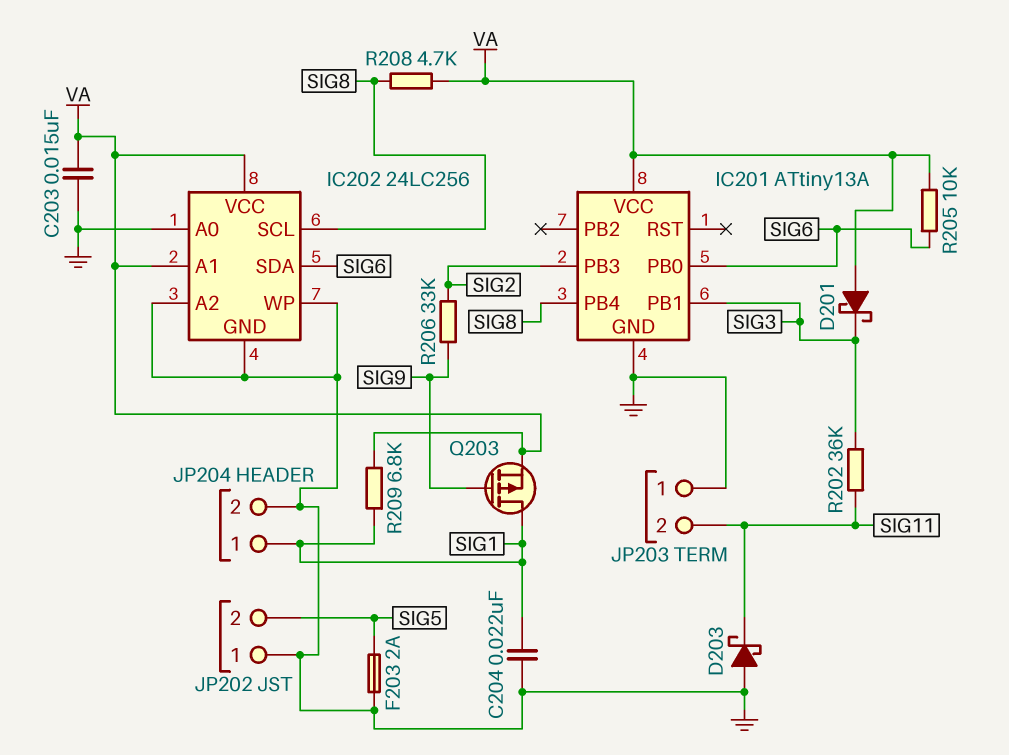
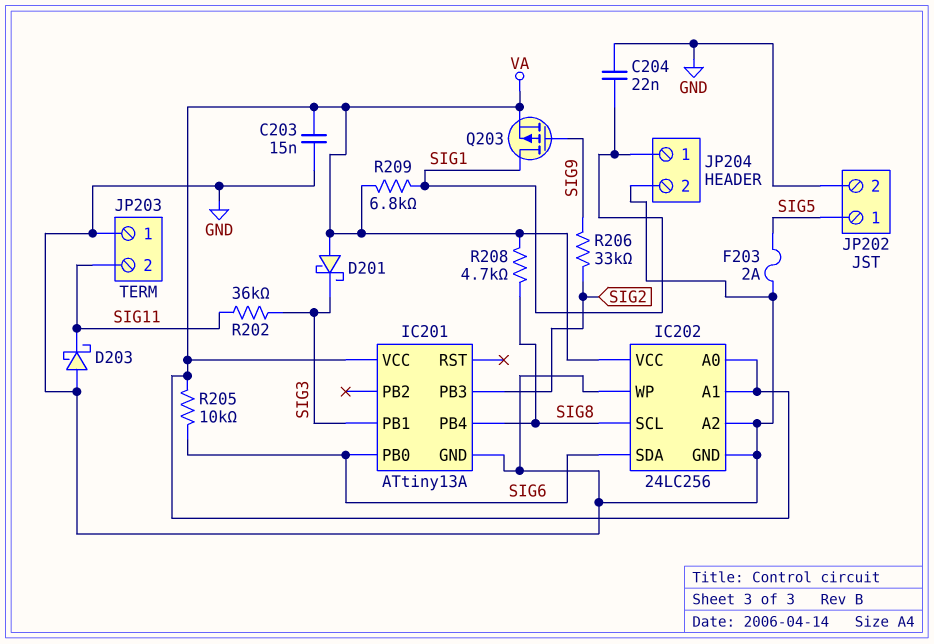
IC202 pin A0: GND -> VA
JP202 pin 1: GND -> SIG5
JP202 pin 2: SIG5 -> GND

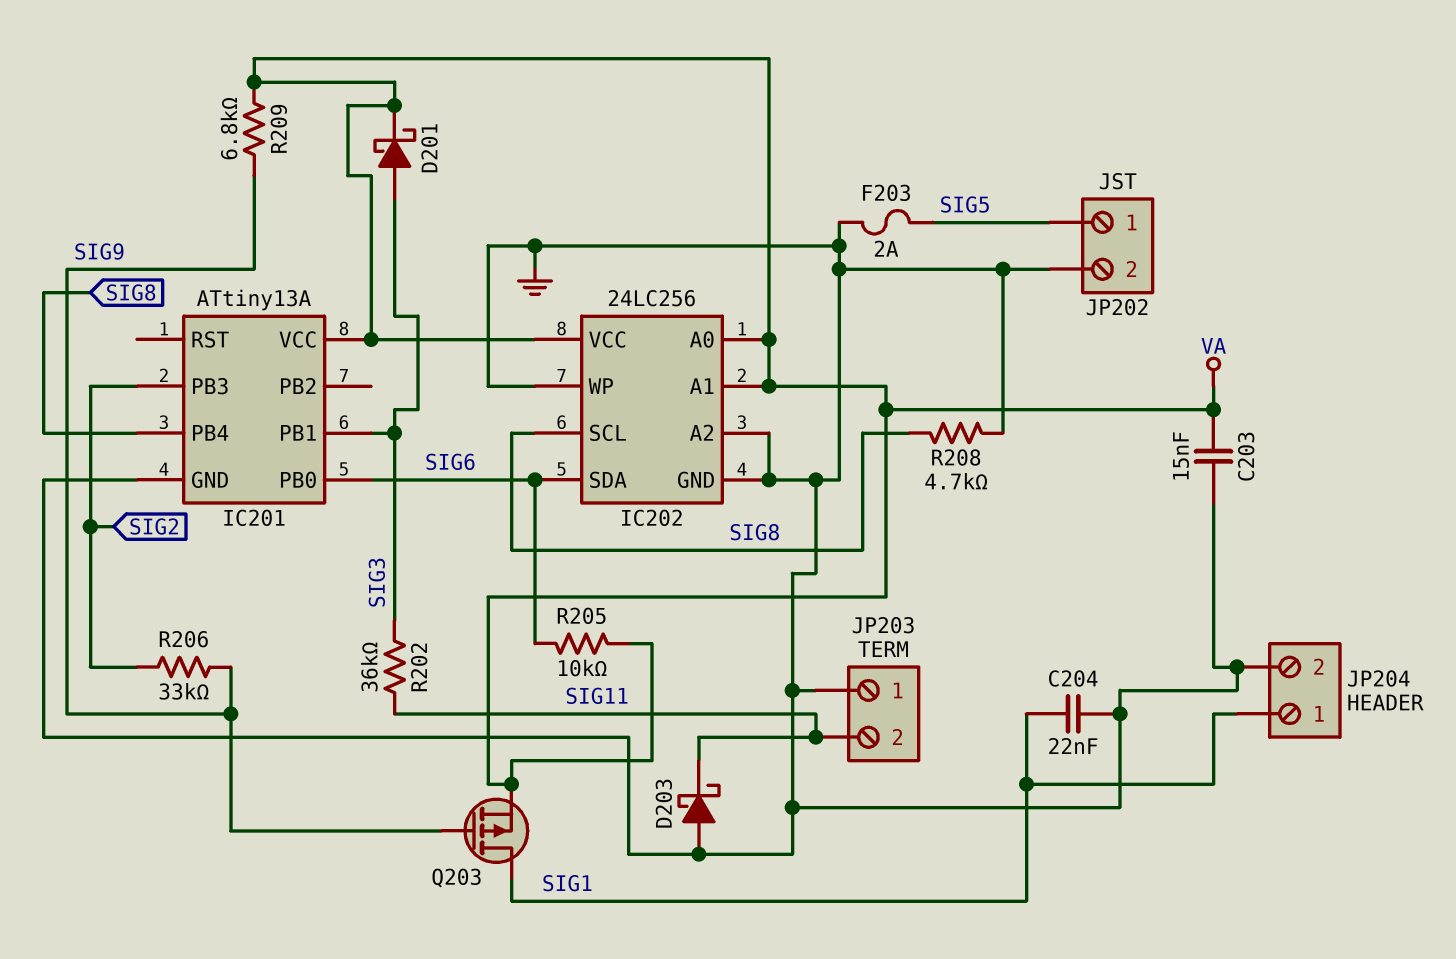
D201: schottky (A VA, K SIG3) -> schottky (A SIG3, K VA)
R208: 4.7k (SIG8, VA) -> 4.7k (GND, SIG8)
R209: 6.8k (SIG1, VA) -> 6.8k (SIG9, VA)

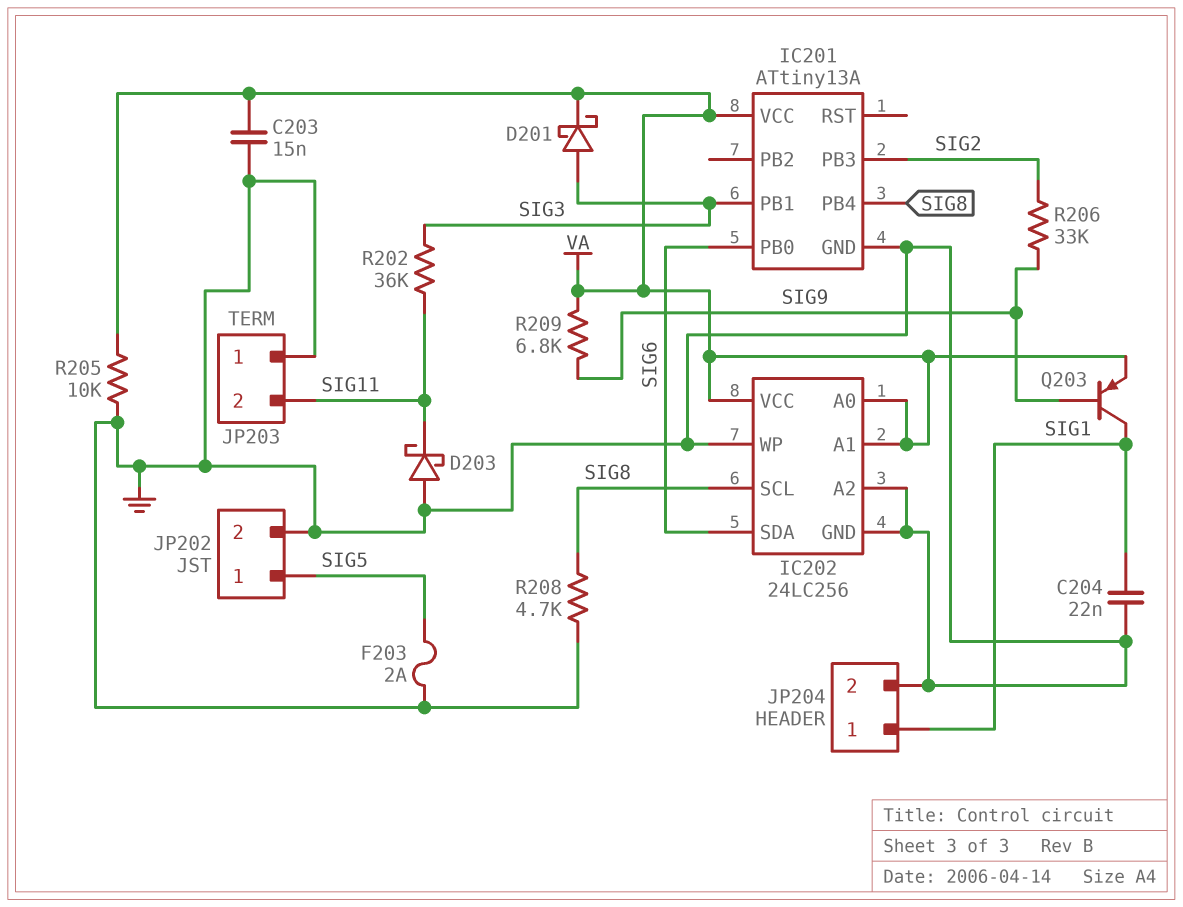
Q203: PMOS (G SIG9, D SIG1, S VA) -> PNP (B SIG9, C SIG1, E VA)
R205: 10k (SIG6, VA) -> 10k (GND, VA)

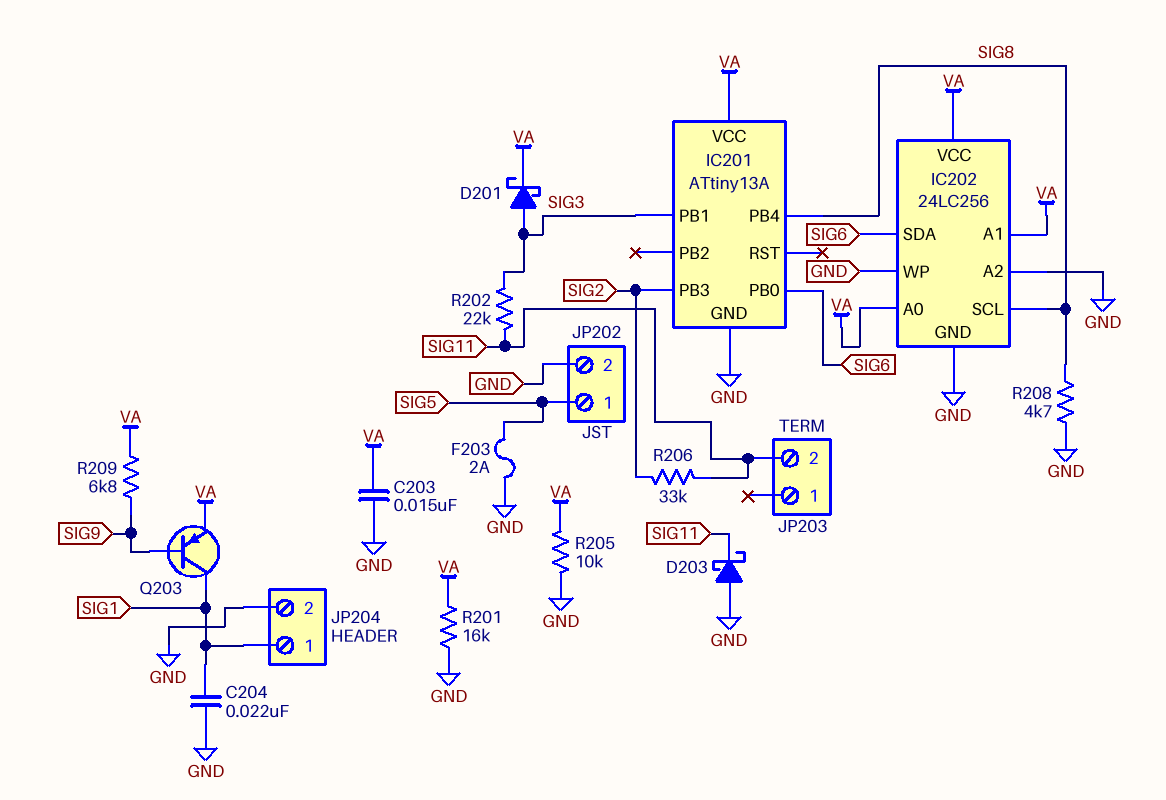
JP203 pin 1: GND -> none
R201: none -> 16k (GND, VA)
R202: 36k (SIG3, SIG11) -> 22k (SIG3, SIG11)
R206: 33k (SIG2, SIG9) -> 33k (SIG2, SIG11)

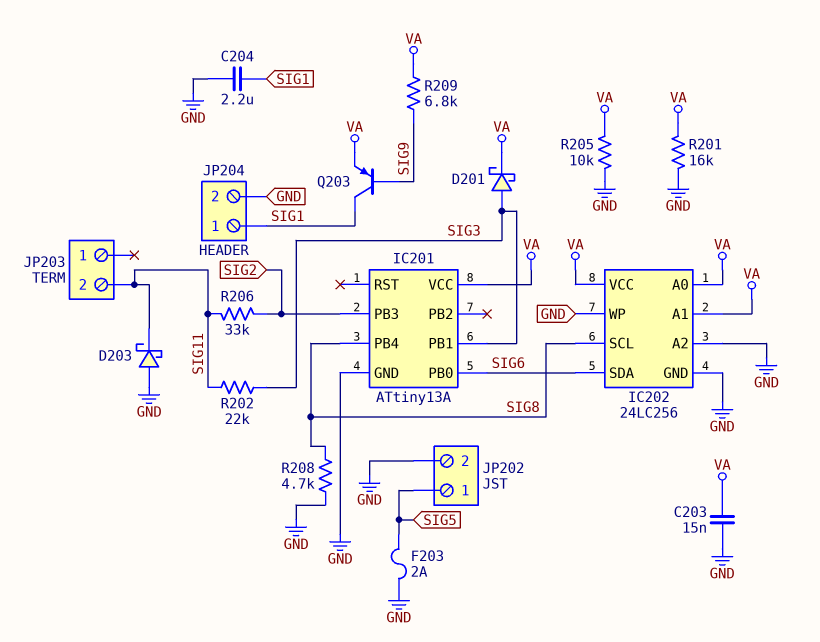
C204: 22nF (GND, SIG1) -> 2.2uF (GND, SIG1)

